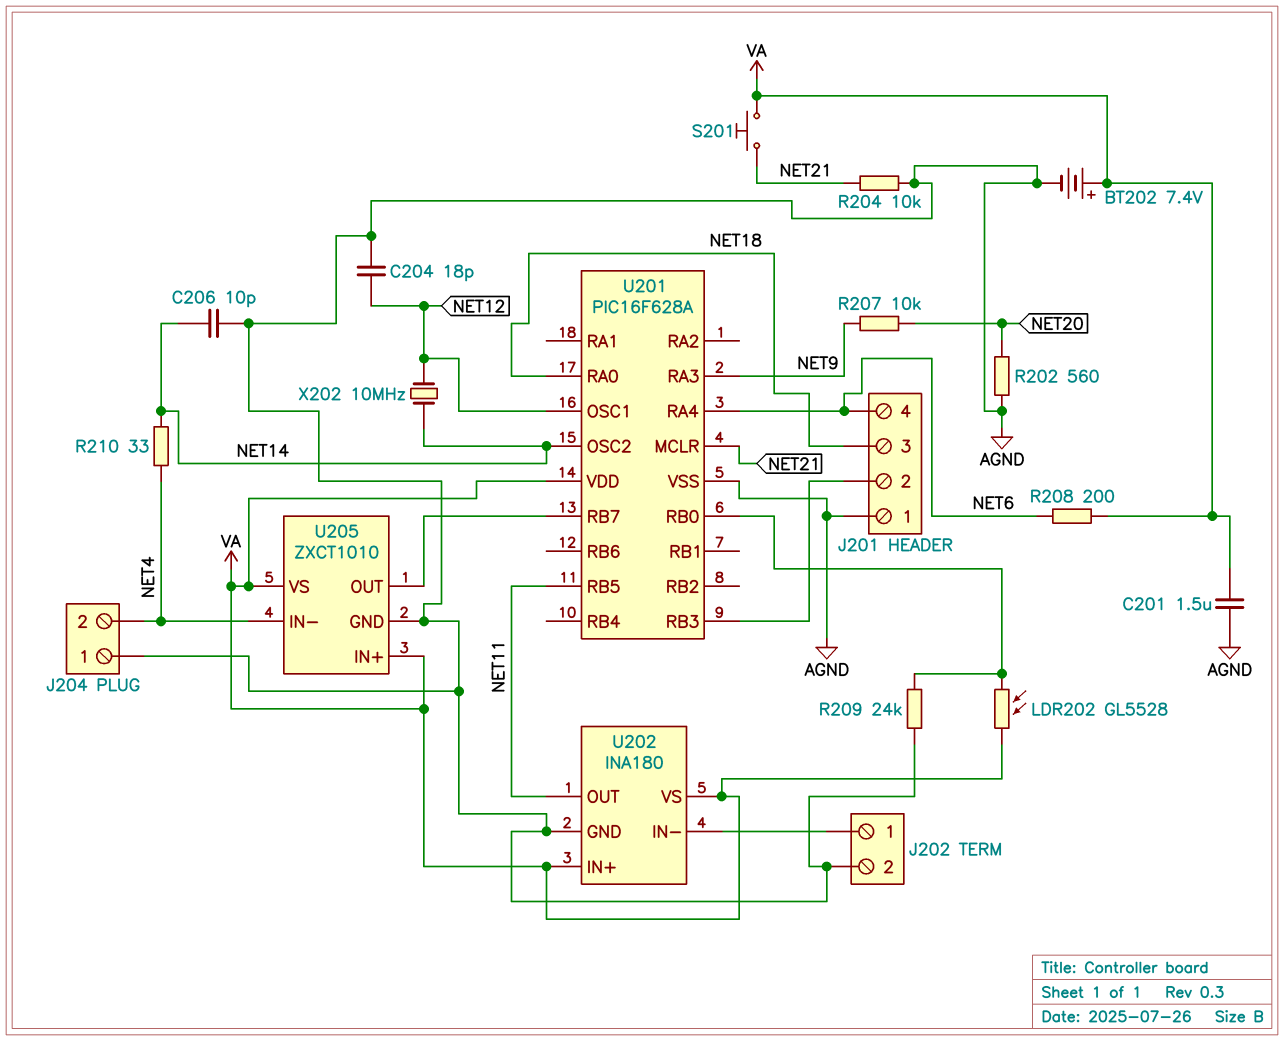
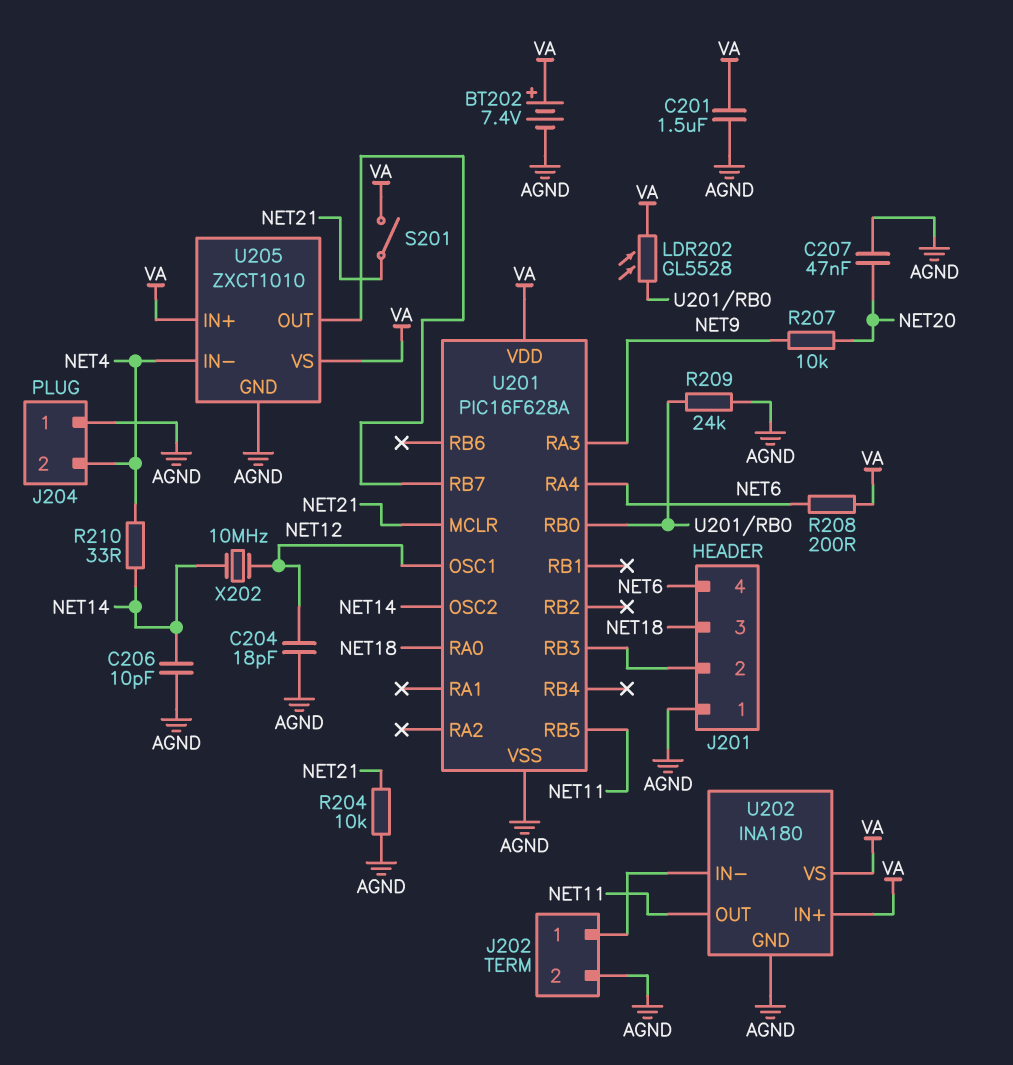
C207: none -> 47nF (AGND, NET20)
R202: 560 (AGND, NET20) -> none
S201: button (NET21, VA) -> switch (NET21, VA)

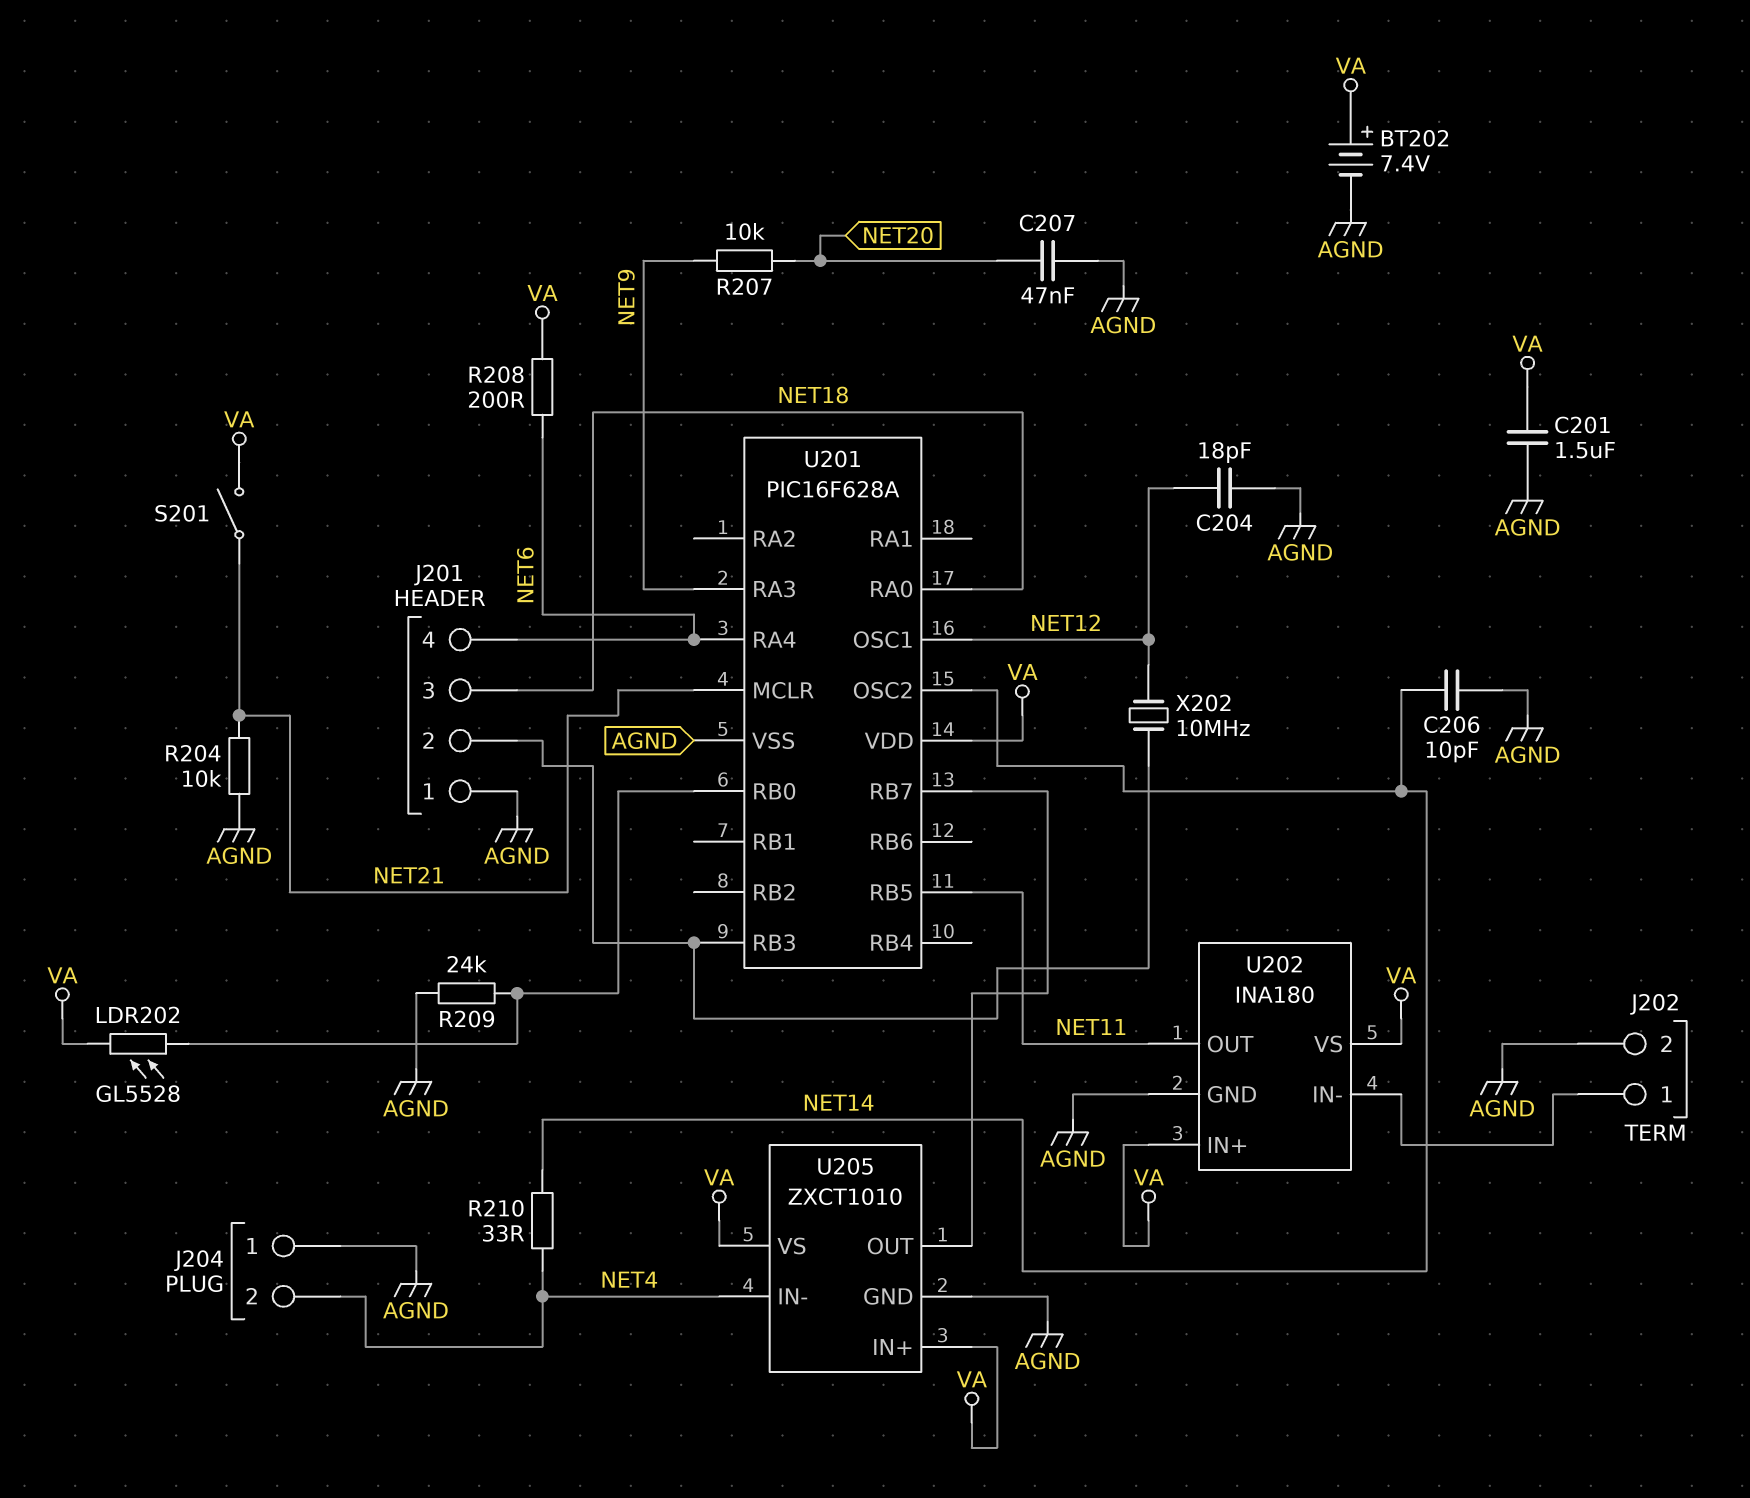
X202: 10MHz (NET12, NET14) -> 10MHz (J201/2, NET12)

